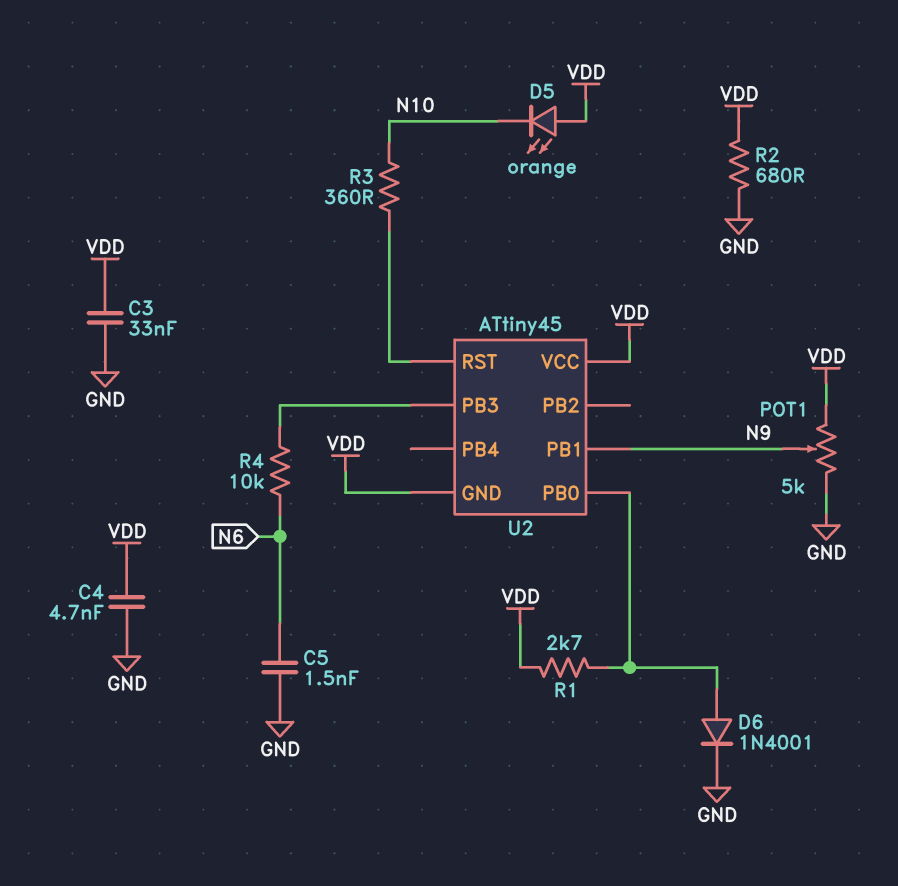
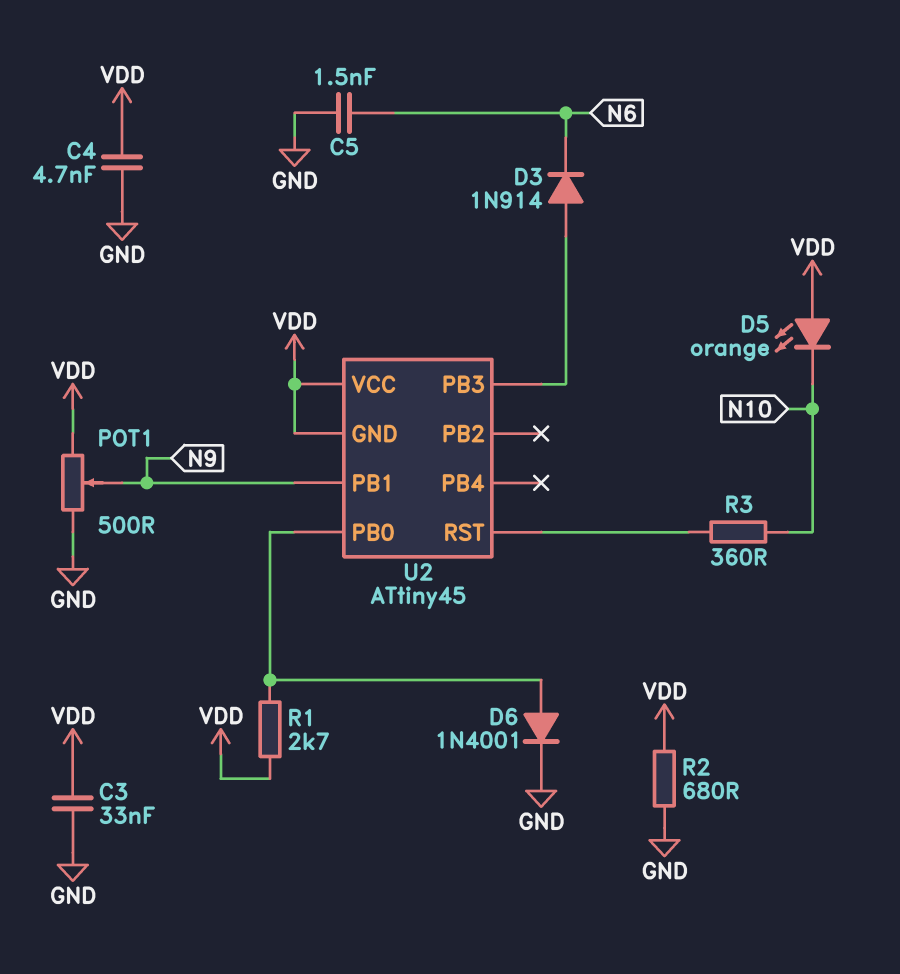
D3: none -> diode 1N914 (A U2/PB3, K N6)
POT1: 5k (GND, VDD, wiper N9) -> 500 (GND, VDD, wiper N9)
R4: 10k (N6, U2/PB3) -> none

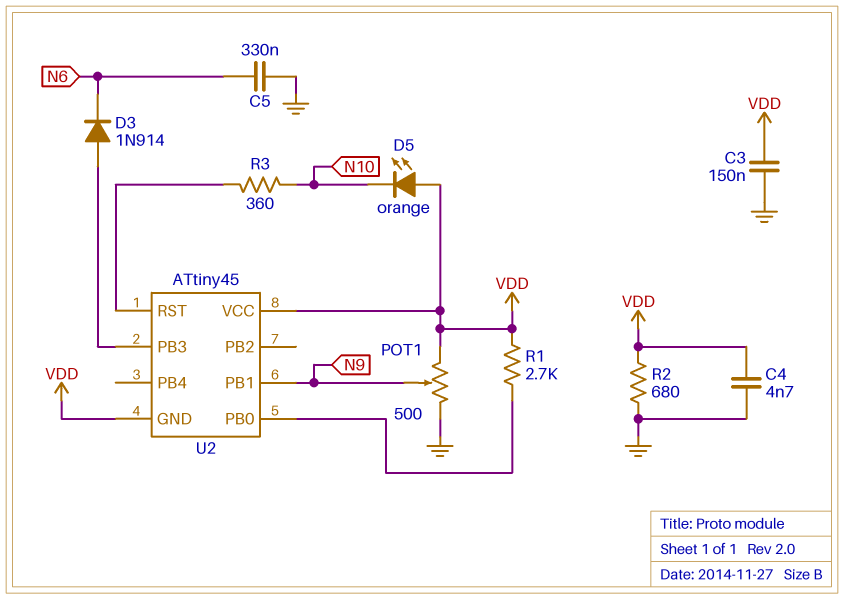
C3: 33nF (GND, VDD) -> 150nF (GND, VDD)
C5: 1.5nF (GND, N6) -> 330nF (GND, N6)
D6: diode 1N4001 (A U2/PB0, K GND) -> none

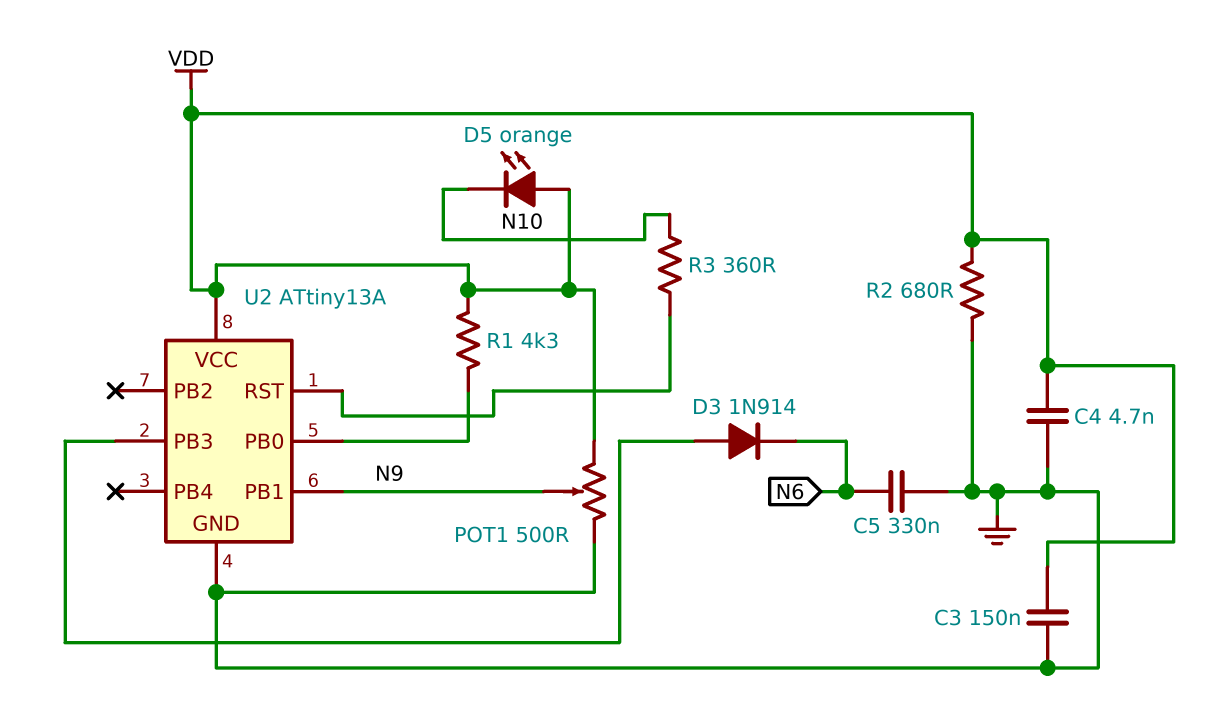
R1: 2.7k (U2/PB0, VDD) -> 4.3k (U2/PB0, VDD)
U2: ATtiny45 -> ATtiny13A
U2 pin GND: VDD -> GND

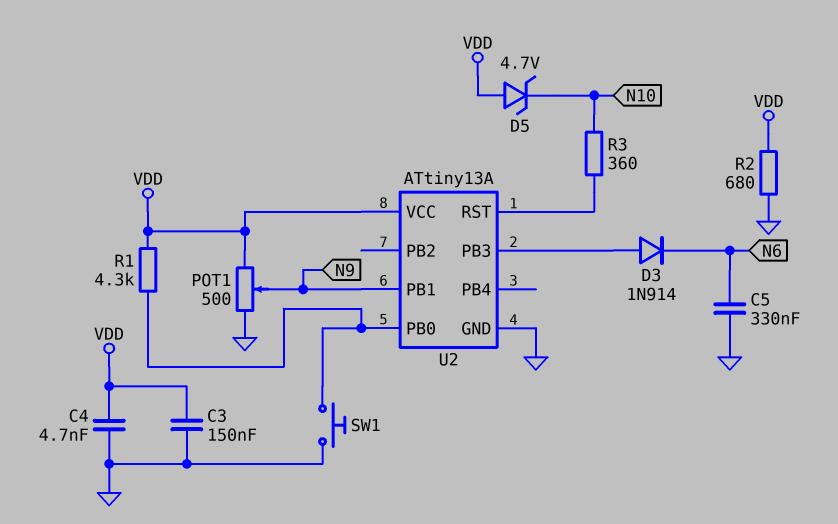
D5: LED orange (A VDD, K N10) -> zener 4.7V (A VDD, K N10)
SW1: none -> button (GND, U2/PB0)

